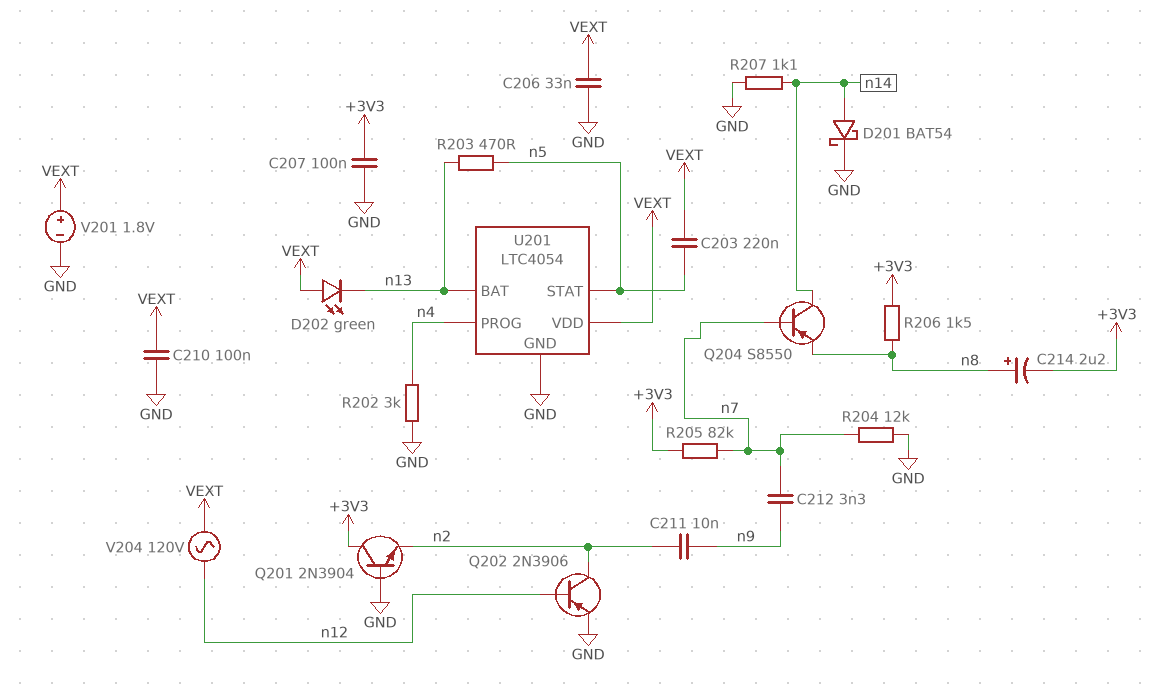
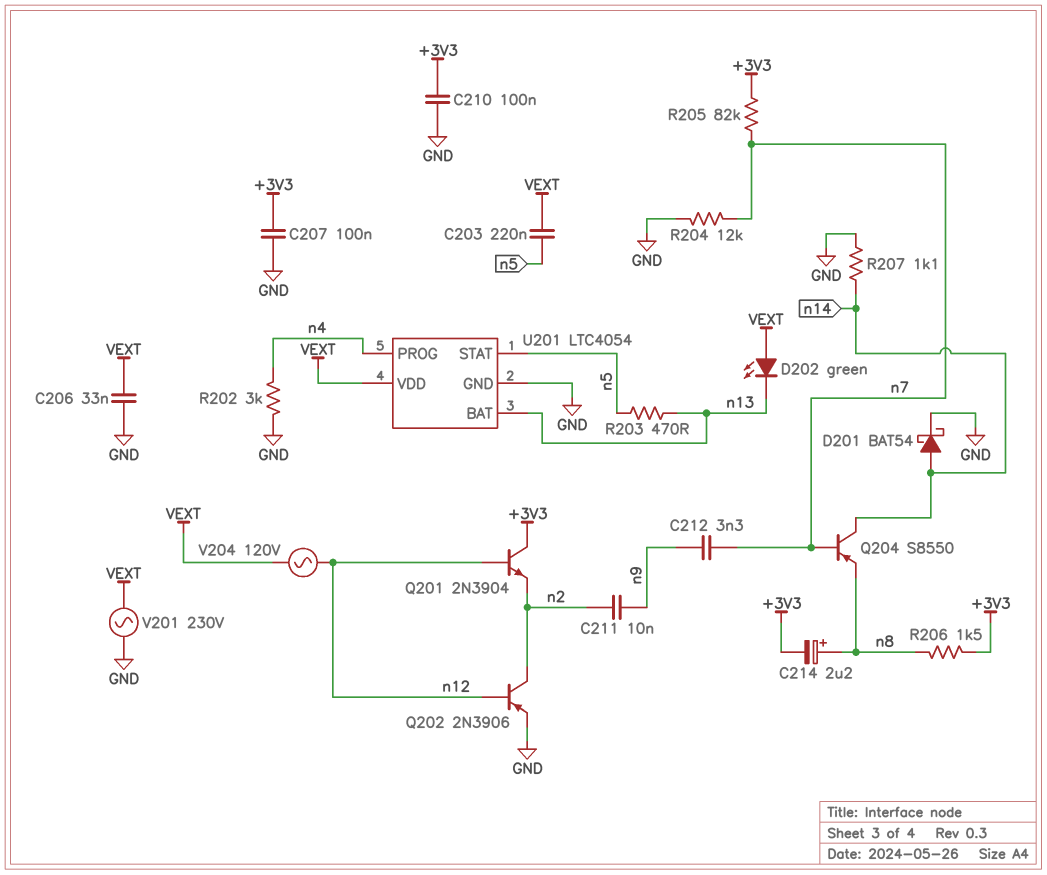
C210: 100nF (GND, VEXT) -> 100nF (+3V3, GND)
Q201: NPN 2N3904 (B GND, C +3V3, E n2) -> NPN 2N3904 (B n12, C +3V3, E n2)
V201: 1.8V (plus VEXT, minus GND) -> AC 230V (GND, VEXT)

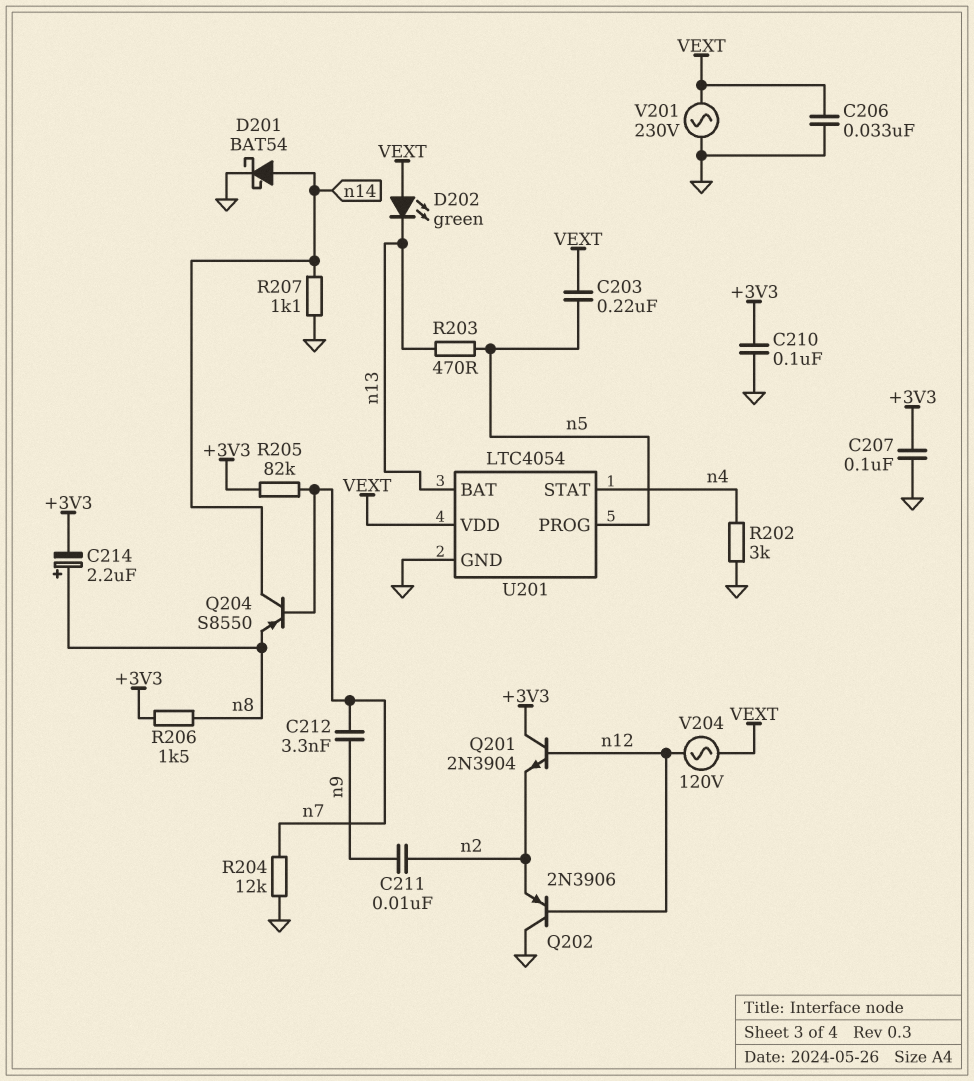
Q202: PNP 2N3906 (B n12, C n2, E GND) -> PNP 2N3906 (B n12, C GND, E n2)
U201 pin PROG: n4 -> n5
U201 pin STAT: n5 -> n4

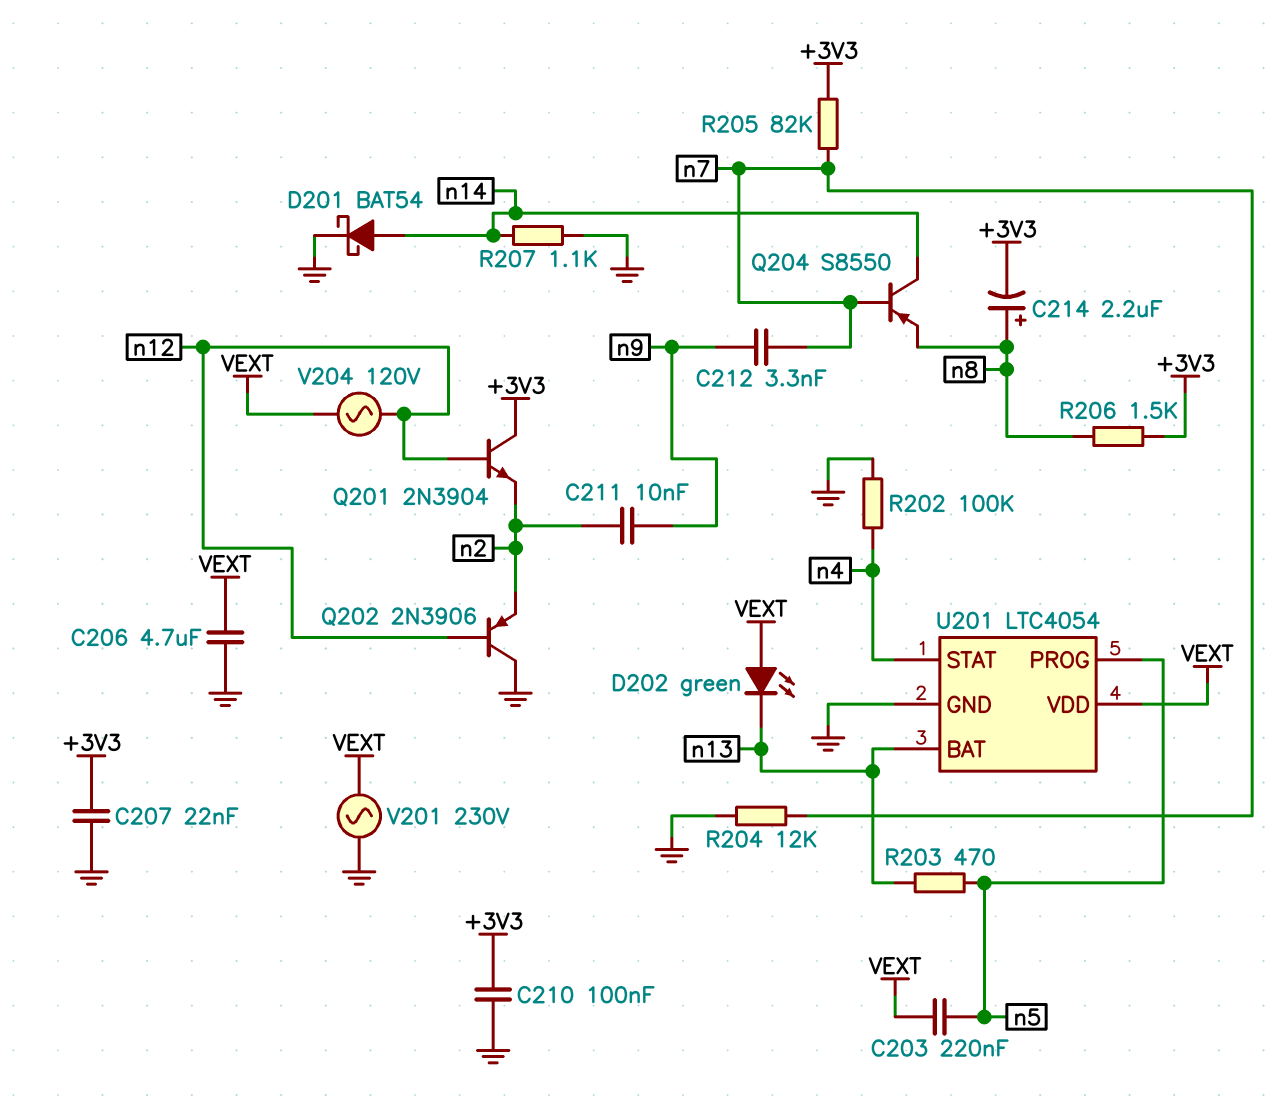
C206: 33nF (GND, VEXT) -> 4.7uF (GND, VEXT)
C207: 100nF (+3V3, GND) -> 22nF (+3V3, GND)
R202: 3k (GND, n4) -> 100k (GND, n4)

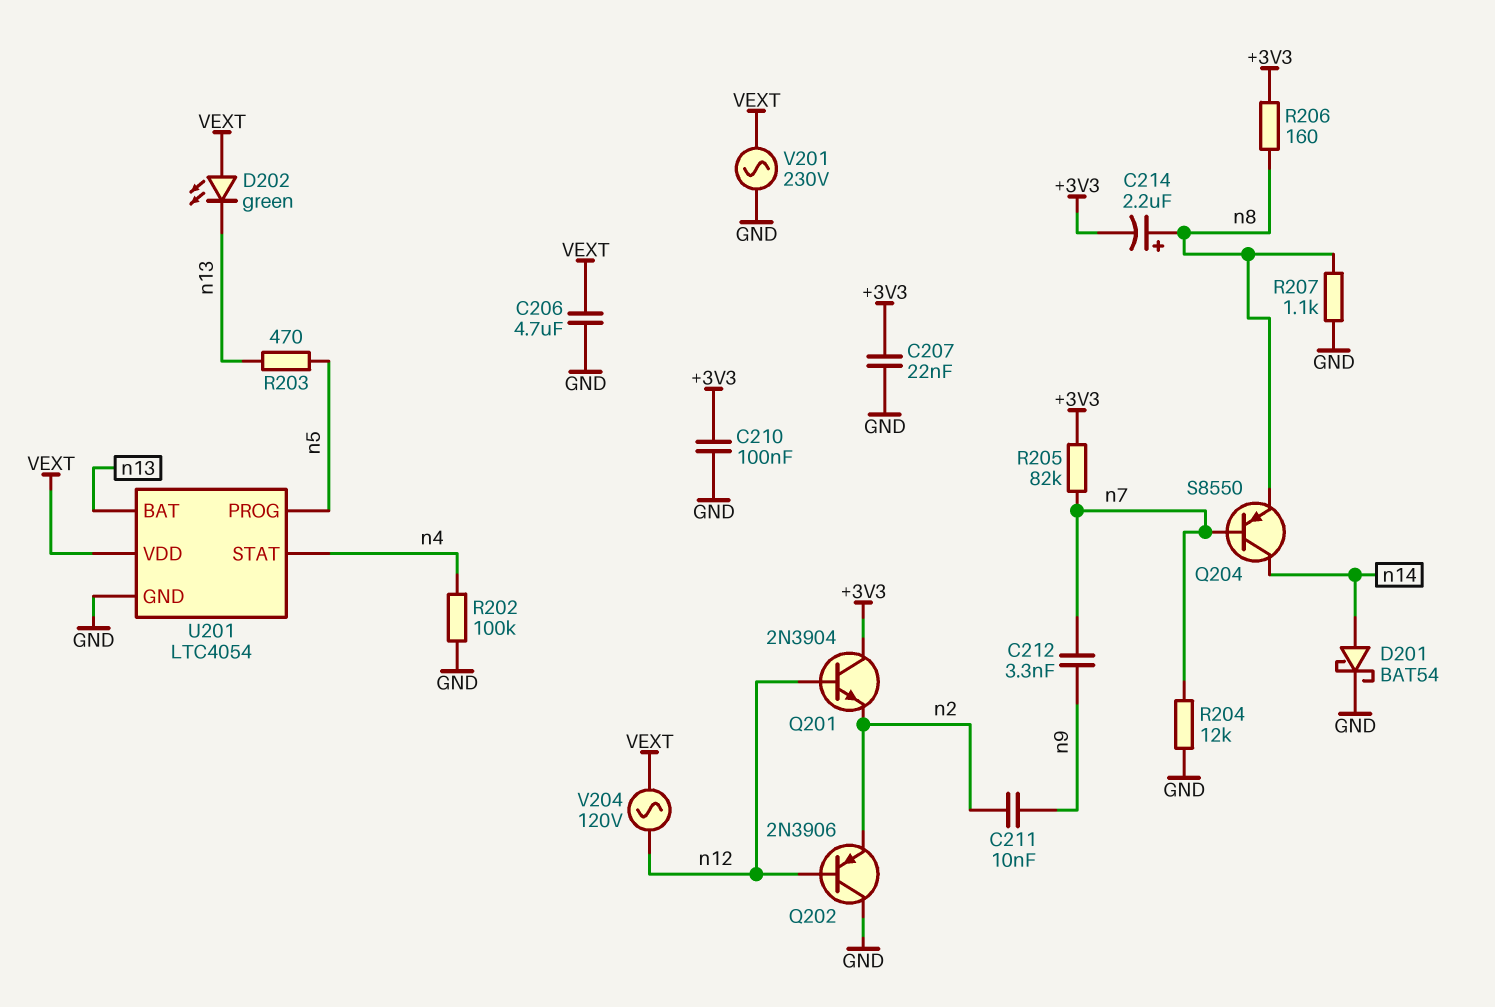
C203: 220nF (VEXT, n5) -> none
R206: 1.5k (+3V3, n8) -> 160 (+3V3, n8)
R207: 1.1k (GND, n14) -> 1.1k (GND, n8)

